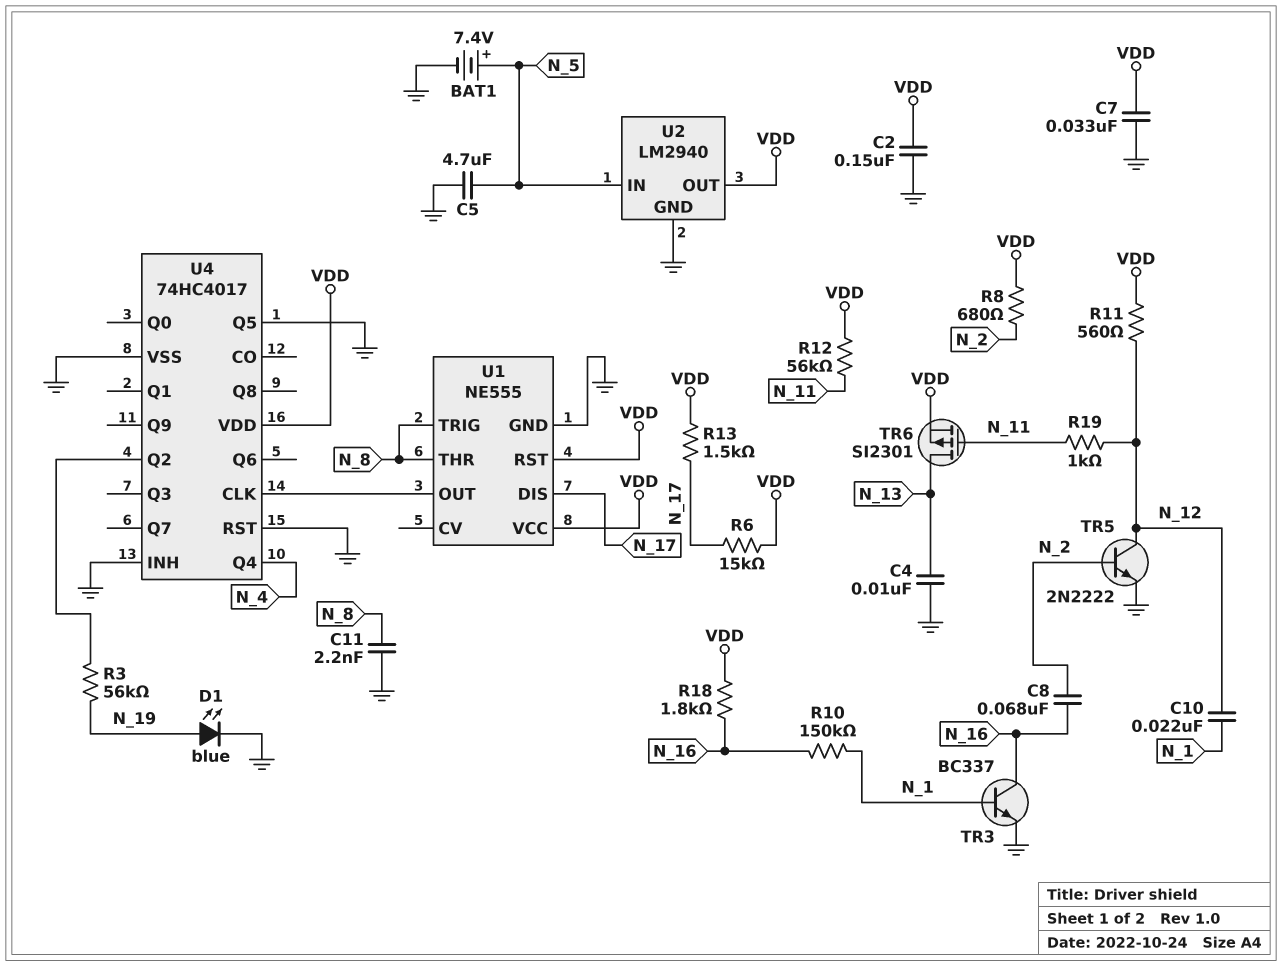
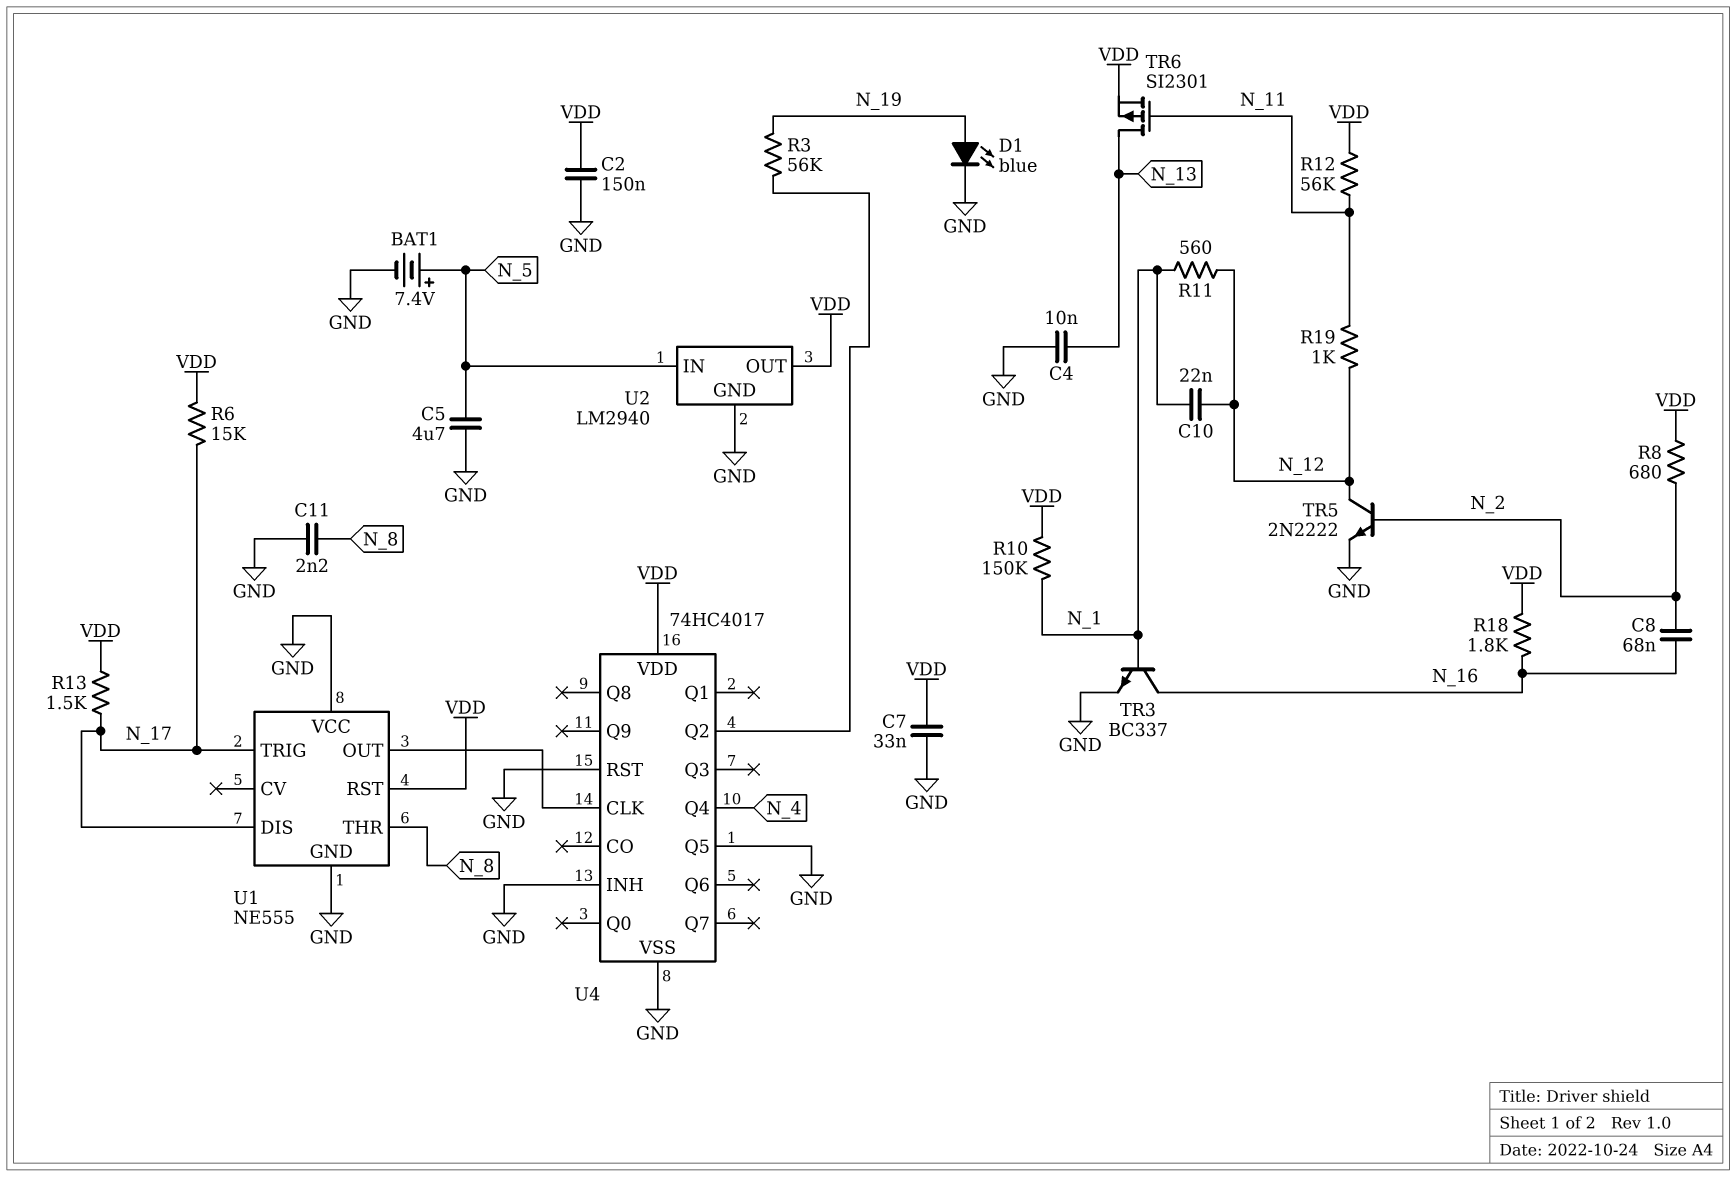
R10: 150k (N_1, N_16) -> 150k (N_1, VDD)
R11: 560 (N_12, VDD) -> 560 (N_1, N_12)
U1 pin TRIG: N_8 -> N_17
U1 pin VCC: VDD -> GND

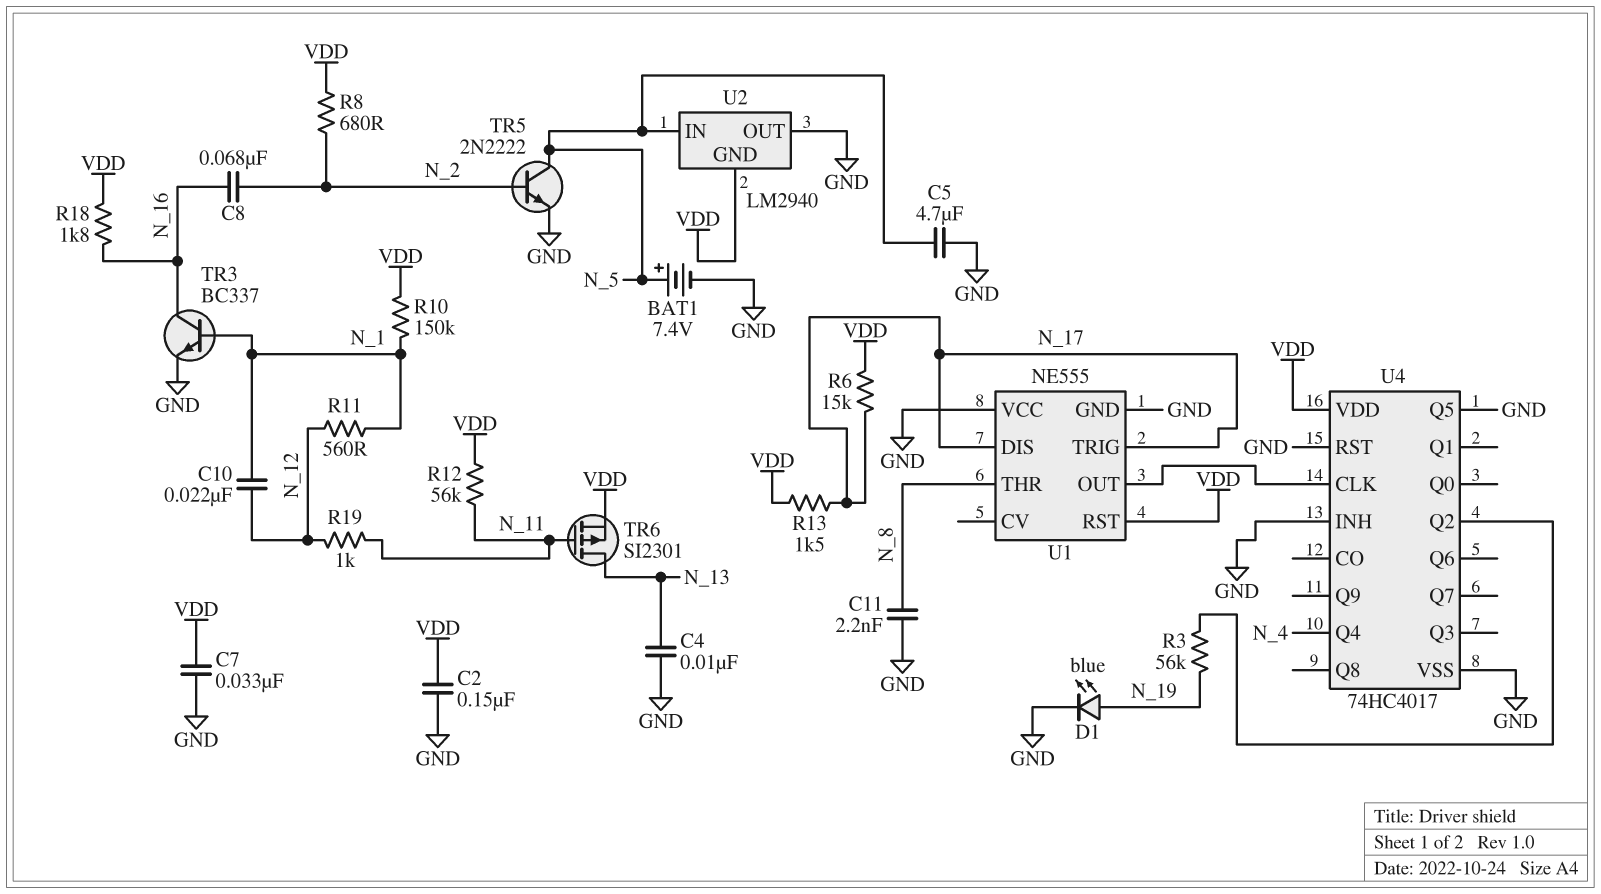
TR5: NPN 2N2222 (B N_2, C N_12, E GND) -> NPN 2N2222 (B N_2, C N_5, E GND)
U2 pin GND: GND -> VDD
U2 pin OUT: VDD -> GND

